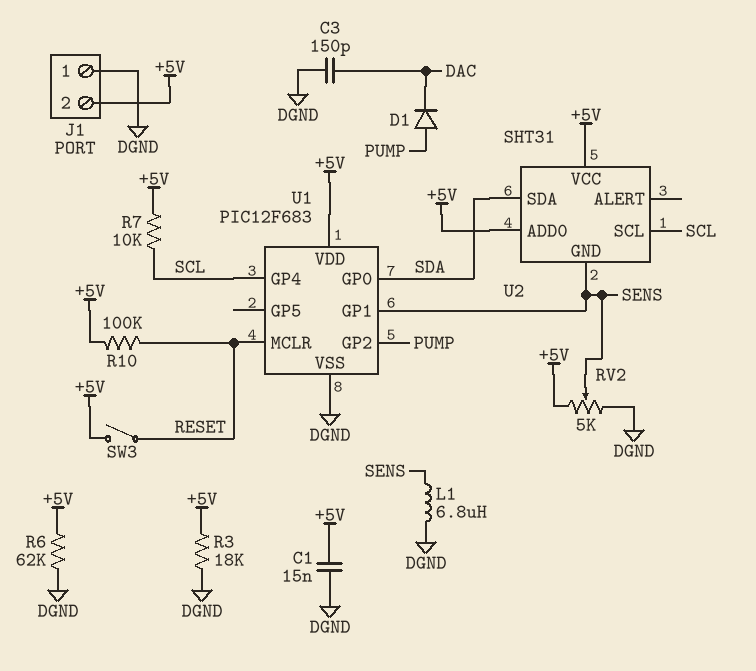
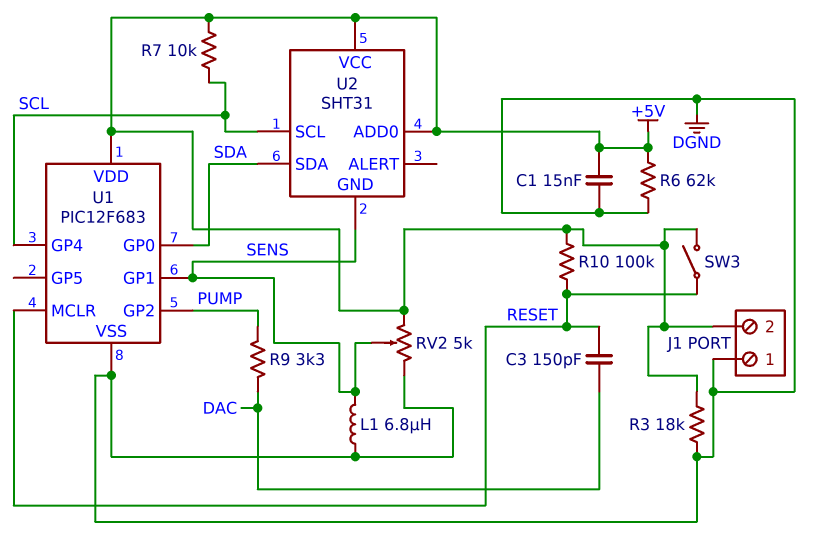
C3: 150pF (DAC, DGND) -> 150pF (DAC, RESET)
D1: diode (A PUMP, K DAC) -> none
R9: none -> 3.3k (DAC, PUMP)

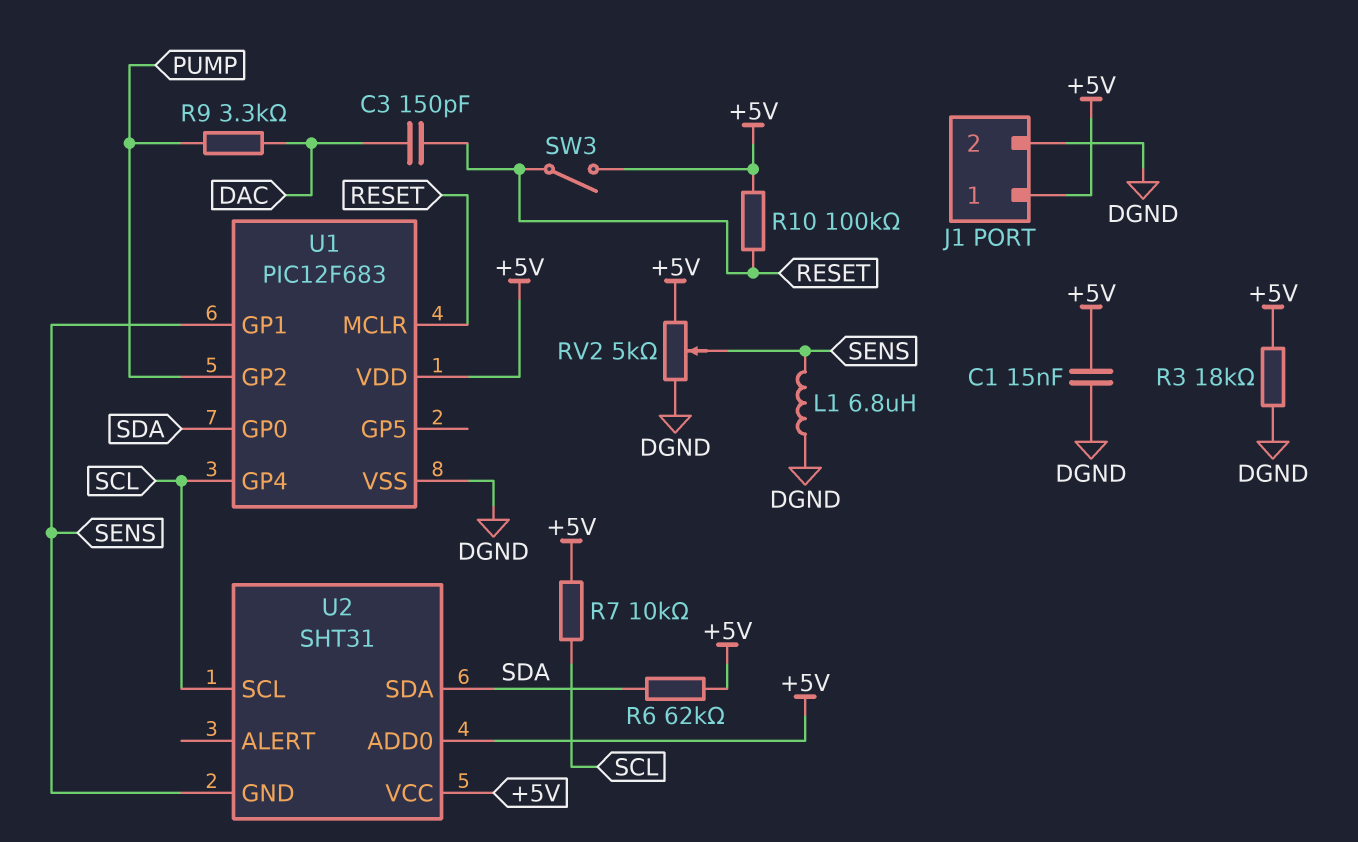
J1 pin 1: DGND -> +5V
J1 pin 2: +5V -> DGND
R6: 62k (+5V, DGND) -> 62k (+5V, SDA)

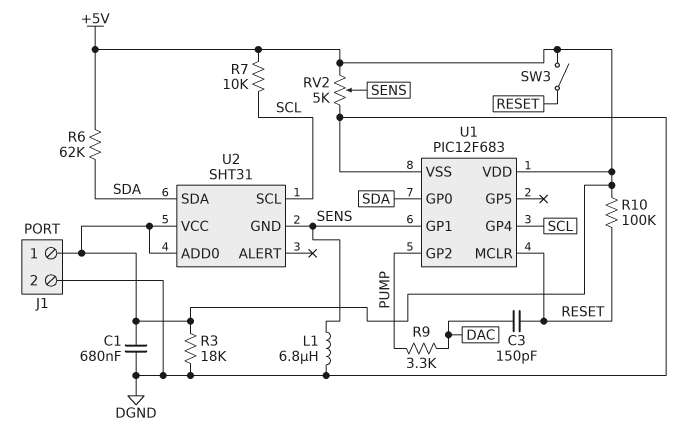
C1: 15nF (+5V, DGND) -> 680nF (+5V, DGND)

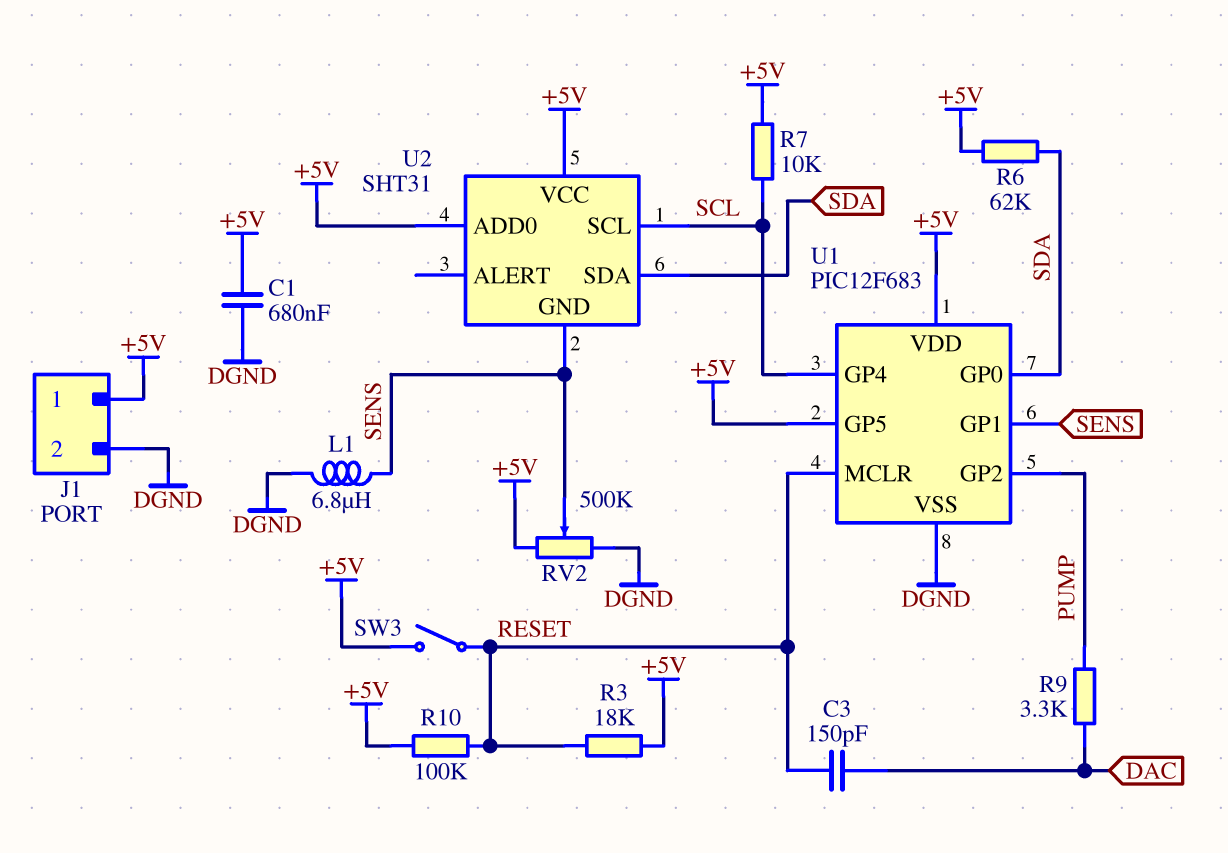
R3: 18k (+5V, DGND) -> 18k (+5V, RESET)
RV2: 5k (+5V, DGND, wiper SENS) -> 500k (+5V, DGND, wiper SENS)
U1 pin GP5: none -> +5V

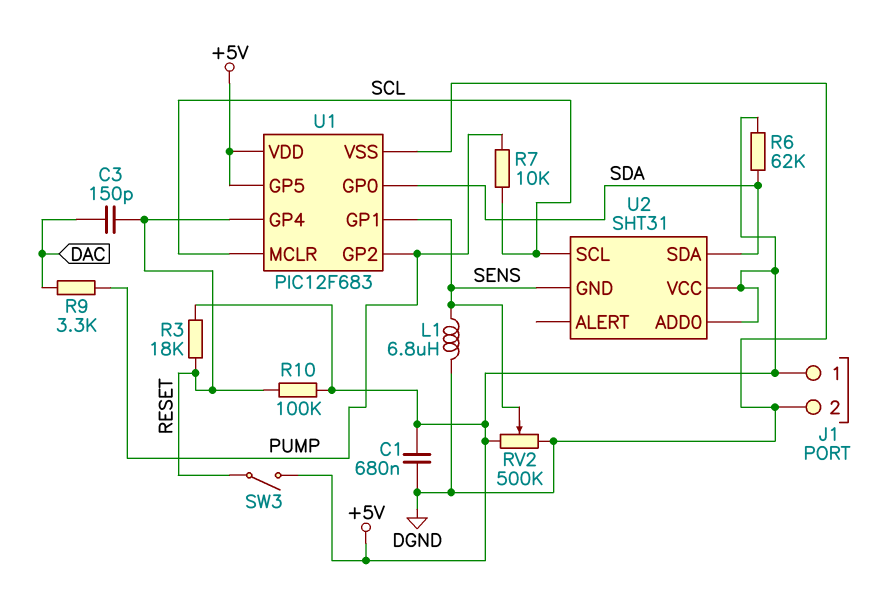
R7: 10k (+5V, SCL) -> 10k (PUMP, SCL)
U1 pin GP4: SCL -> RESET
U1 pin MCLR: RESET -> SCL

